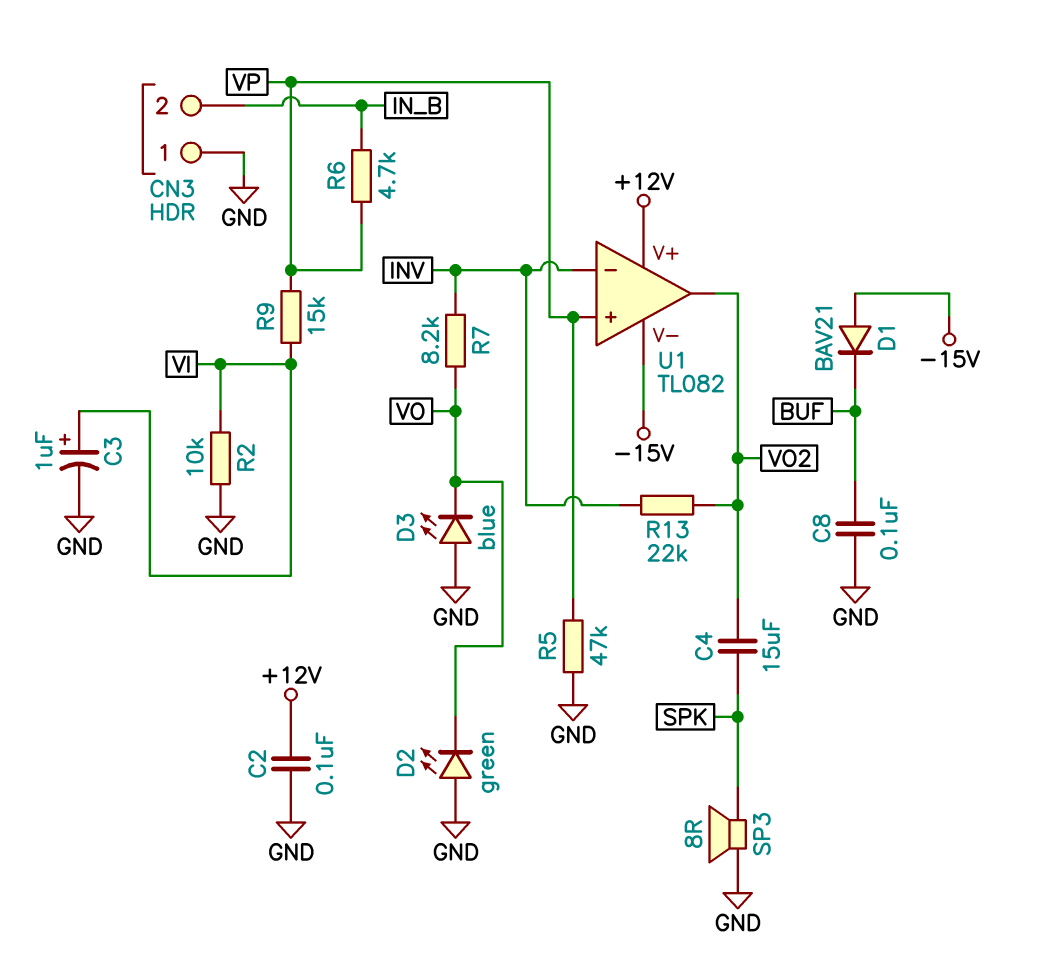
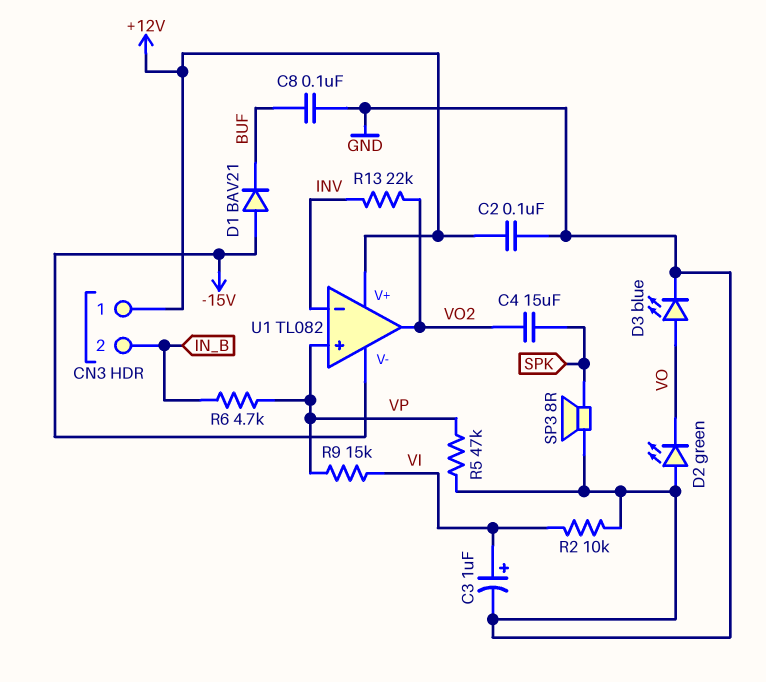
CN3 pin 1: GND -> +12V
D3: LED blue (A GND, K VO) -> LED blue (A VO, K GND)
R7: 8.2k (INV, VO) -> none

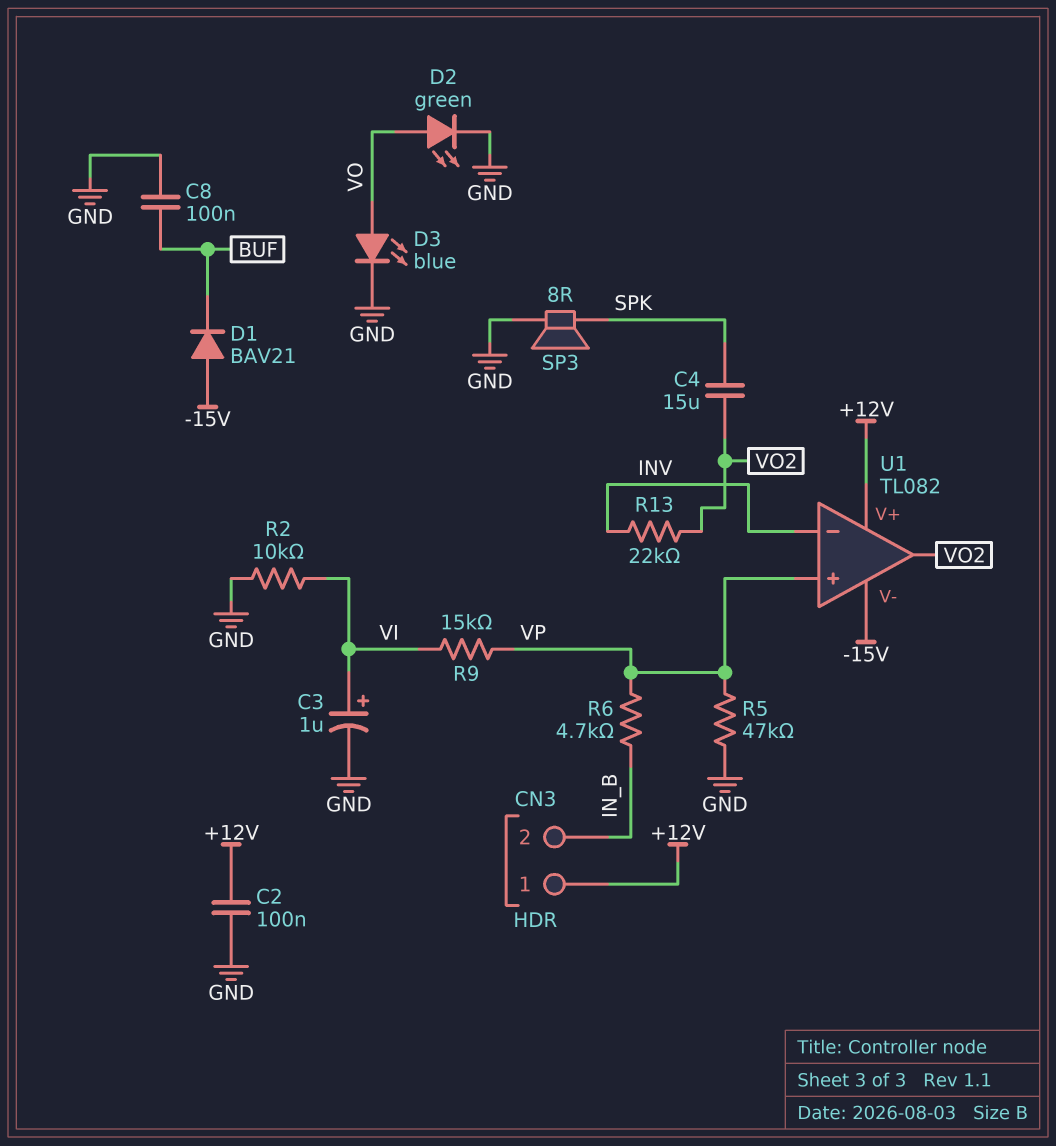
D2: LED green (A GND, K VO) -> LED green (A VO, K GND)

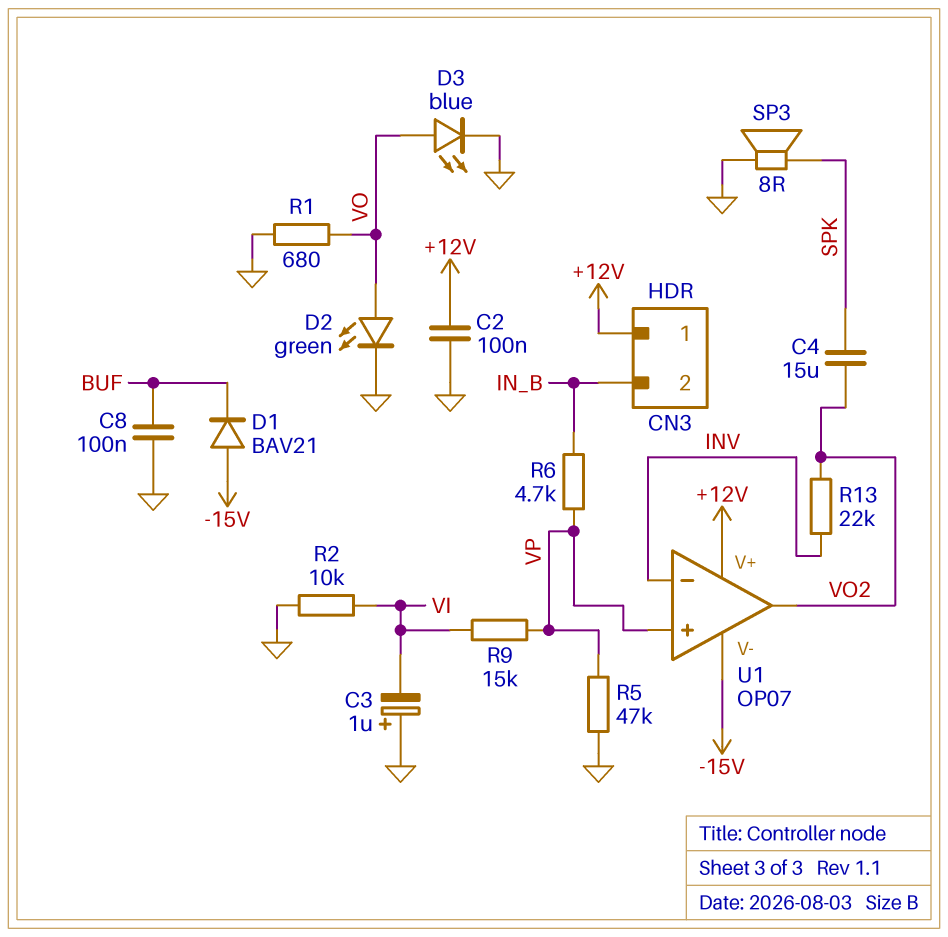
C3: 1uF (plus VI, minus GND) -> 1uF (plus GND, minus VI)
R1: none -> 680 (GND, VO)
U1: TL082 -> OP07

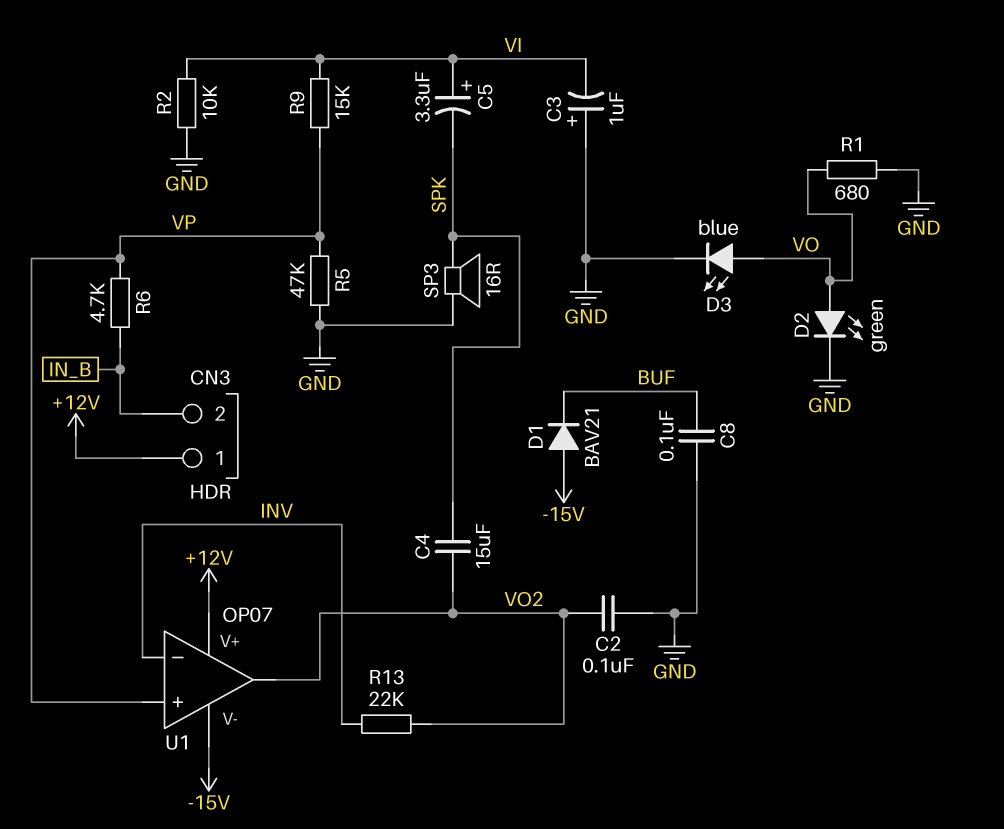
C2: 100nF (+12V, GND) -> 100nF (GND, VO2)
C5: none -> 3.3uF (plus VI, minus SPK)
SP3: speaker 8R (GND, SPK) -> speaker 16R (GND, SPK)

